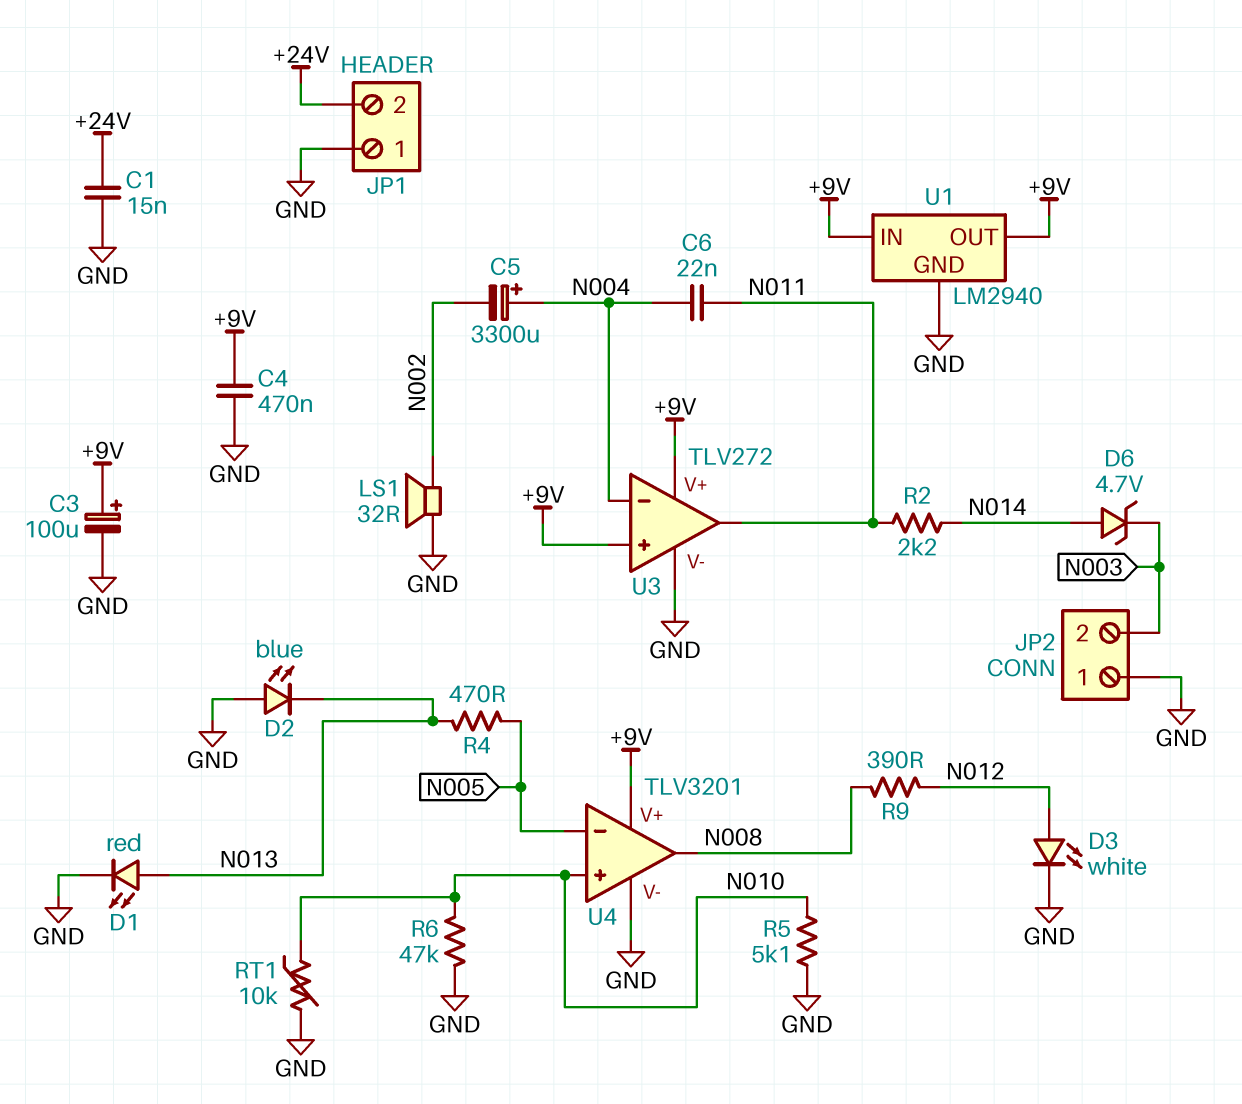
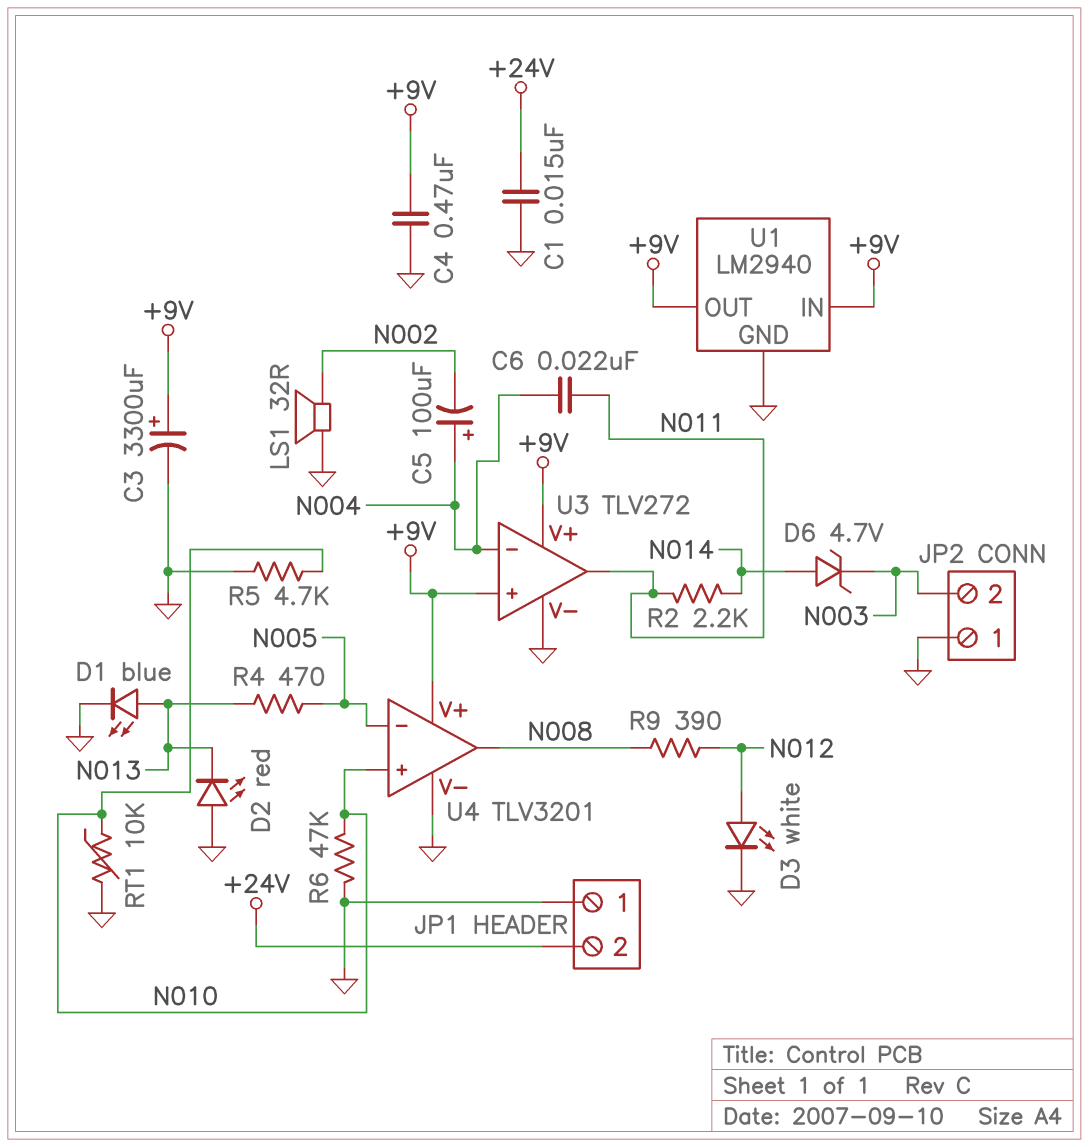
C3: 100uF (plus +9V, minus GND) -> 3300uF (plus +9V, minus GND)
C5: 3300uF (plus N004, minus N002) -> 100uF (plus N004, minus N002)
D1: LED red (A N013, K GND) -> LED blue (A N013, K GND)
D2: LED blue (A GND, K N013) -> LED red (A GND, K N013)
R5: 5.1k (GND, N010) -> 4.7k (GND, N010)

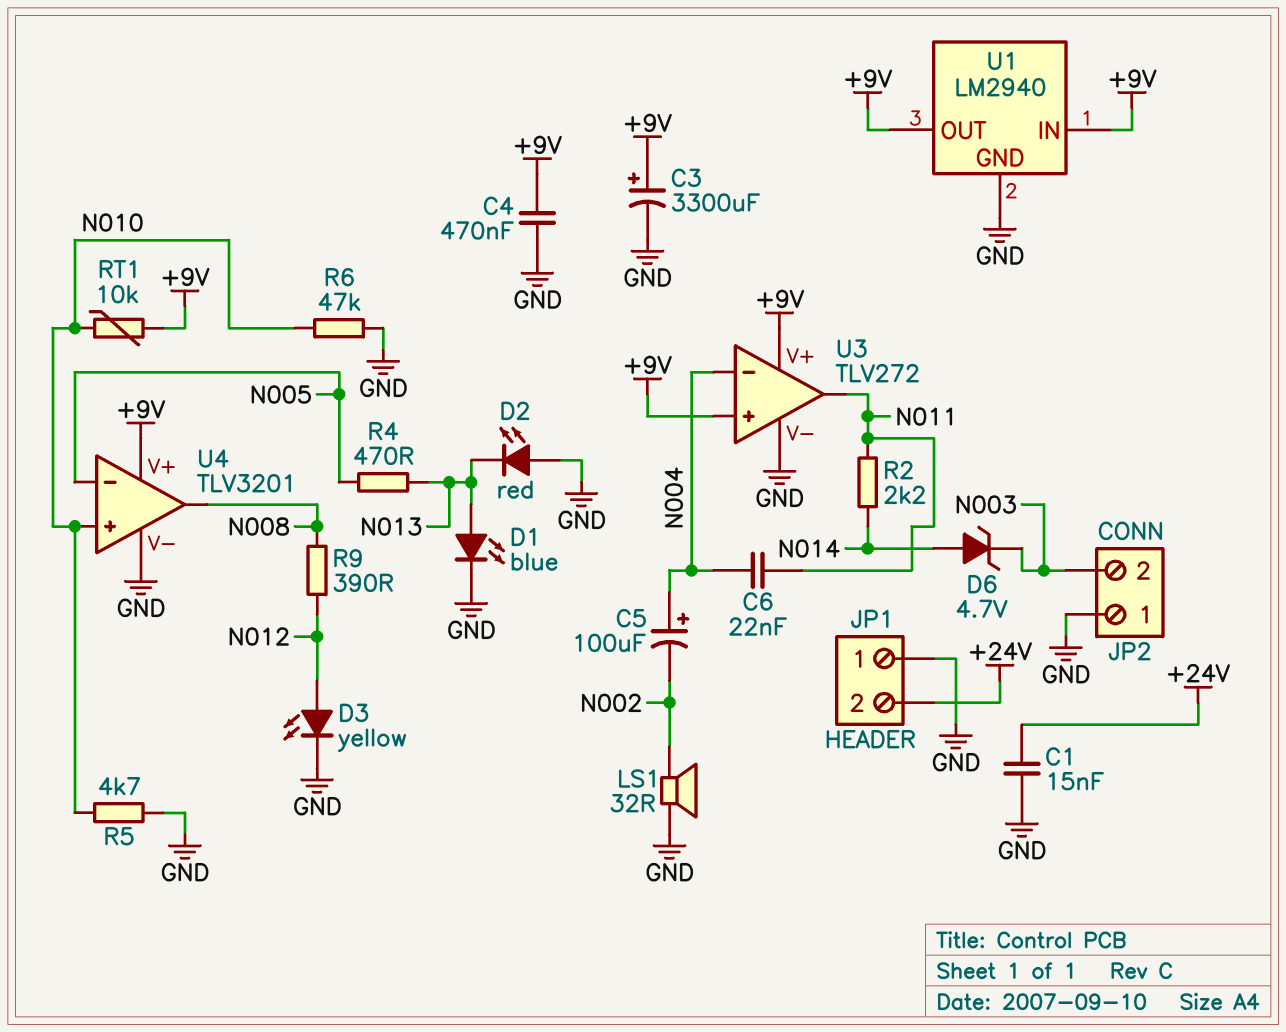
D3: LED white (A N012, K GND) -> LED yellow (A N012, K GND)
RT1: 10k (GND, N010) -> 10k (+9V, N010)

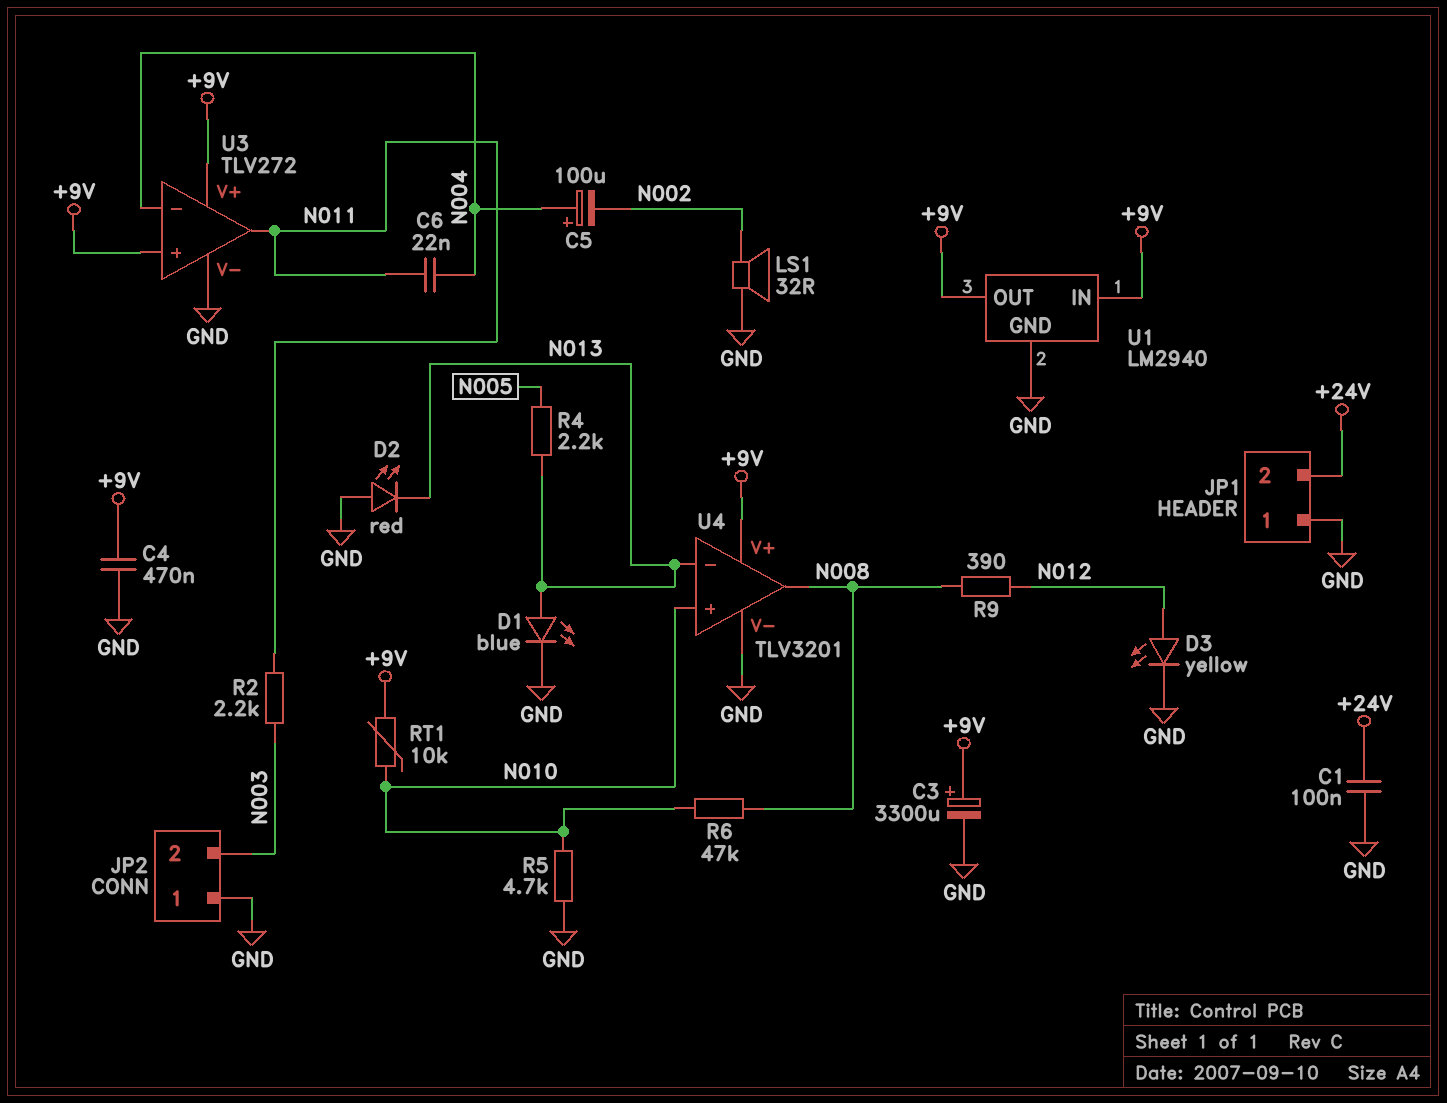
C1: 15nF (+24V, GND) -> 100nF (+24V, GND)
D6: zener 4.7V (A N014, K N003) -> none
R2: 2.2k (N011, N014) -> 2.2k (N003, N011)
R4: 470 (N005, N013) -> 2.2k (N005, N013)
R6: 47k (GND, N010) -> 47k (N008, N010)
U4 pin in-: N005 -> N013

